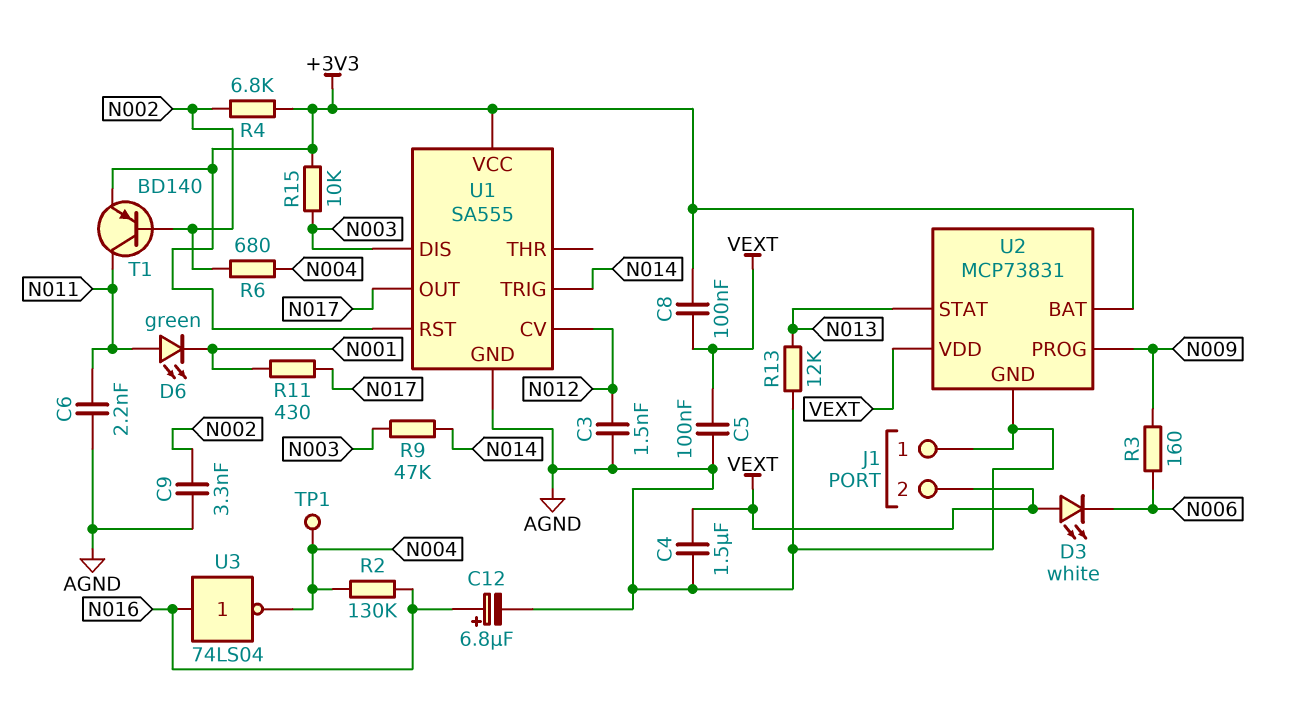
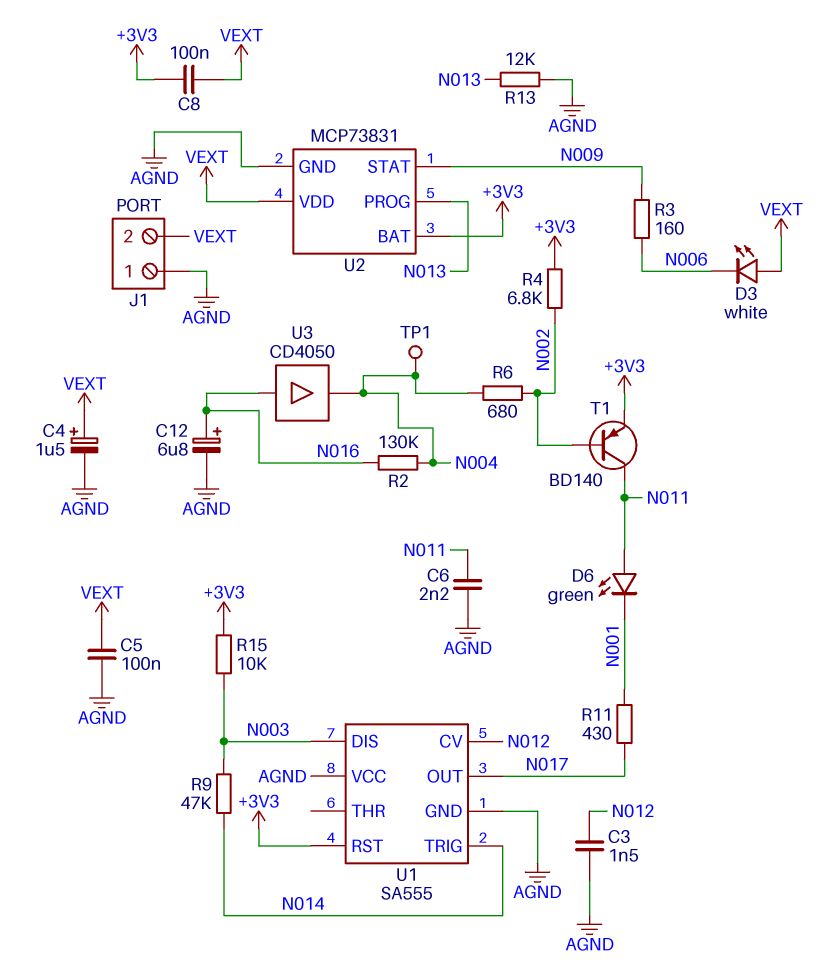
C4: 1.5uF (AGND, VEXT) -> 1.5uF (plus VEXT, minus AGND)
C9: 3.3nF (AGND, N002) -> none
U1 pin VCC: +3V3 -> AGND
U2 pin PROG: N009 -> N013
U2 pin STAT: N013 -> N009
U3: NOT 74LS04 (in N016, out N004) -> buffer CD4050 (in N016, out N004)

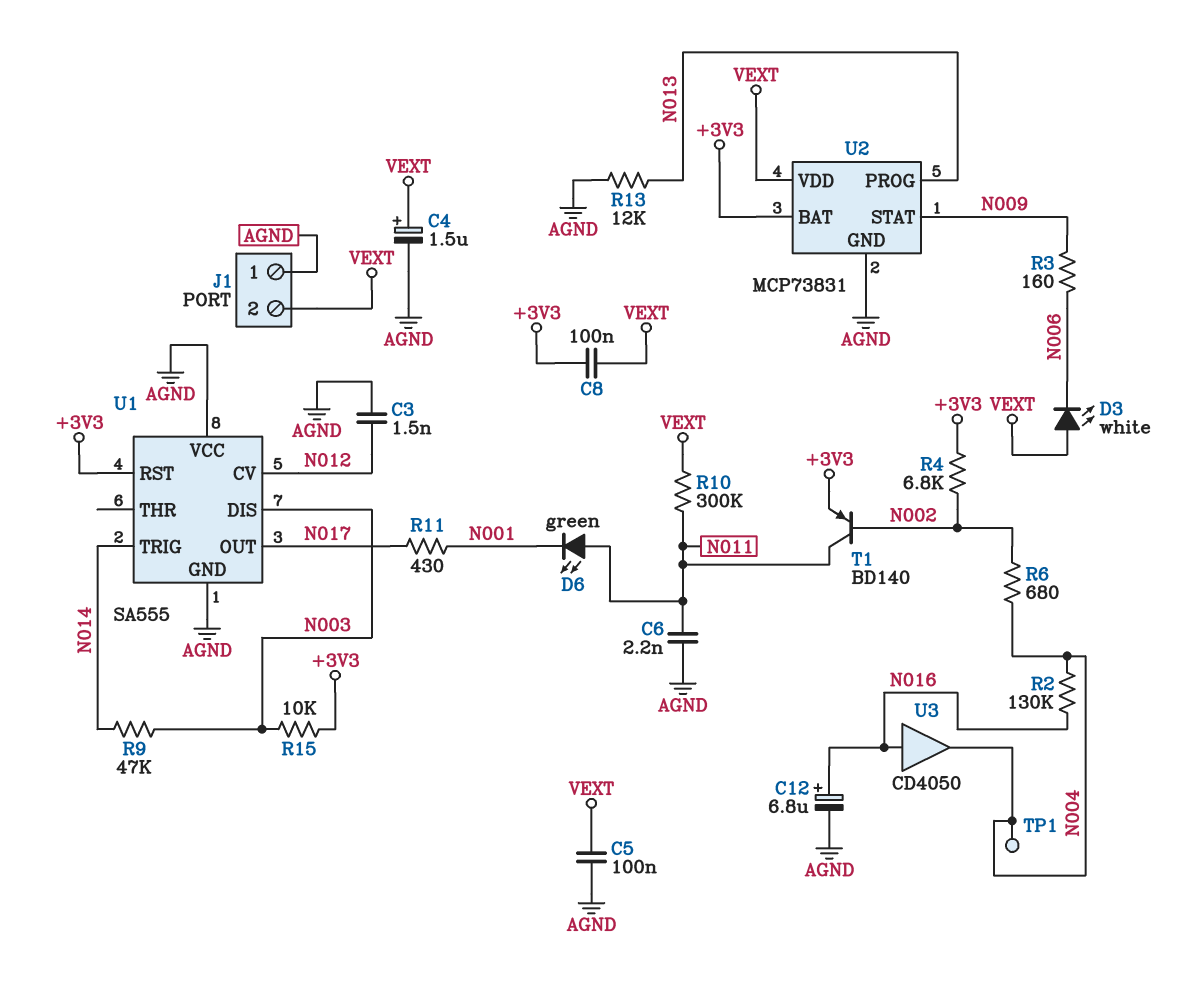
R10: none -> 300k (N011, VEXT)

